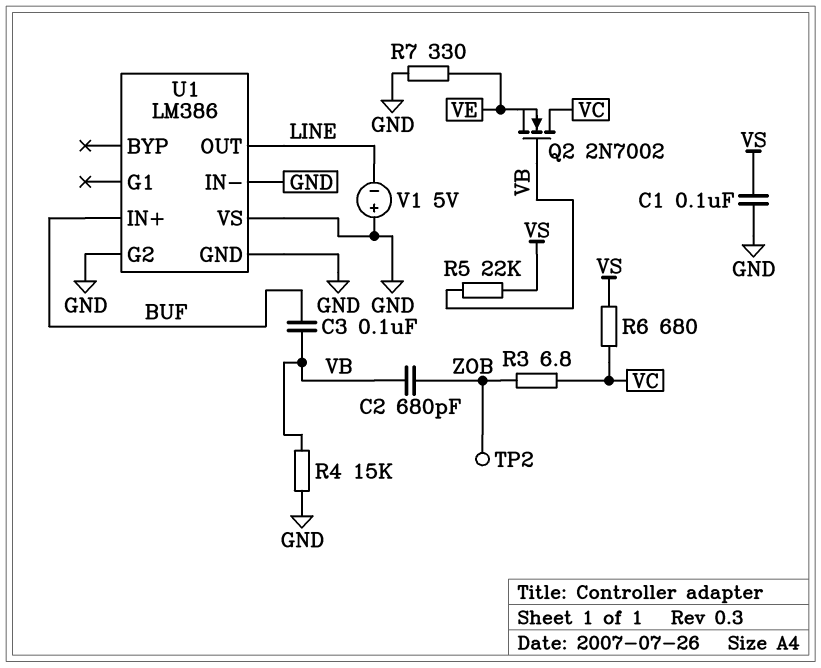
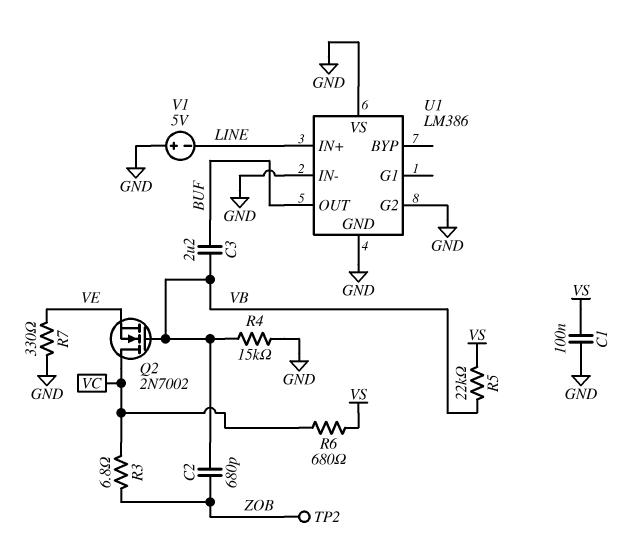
C3: 100nF (BUF, VB) -> 2.2uF (BUF, VB)
U1 pin IN+: BUF -> LINE
U1 pin OUT: LINE -> BUF

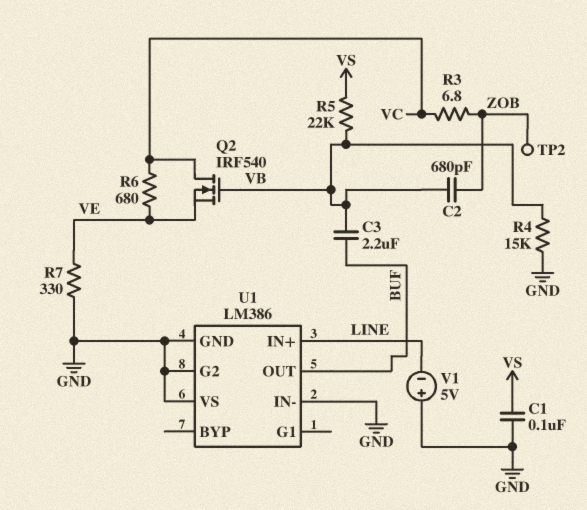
Q2: NMOS 2N7002 (G VB, D VC, S VE) -> NMOS IRF540 (G VB, D VC, S VE)
R6: 680 (VC, VS) -> 680 (VC, VE)

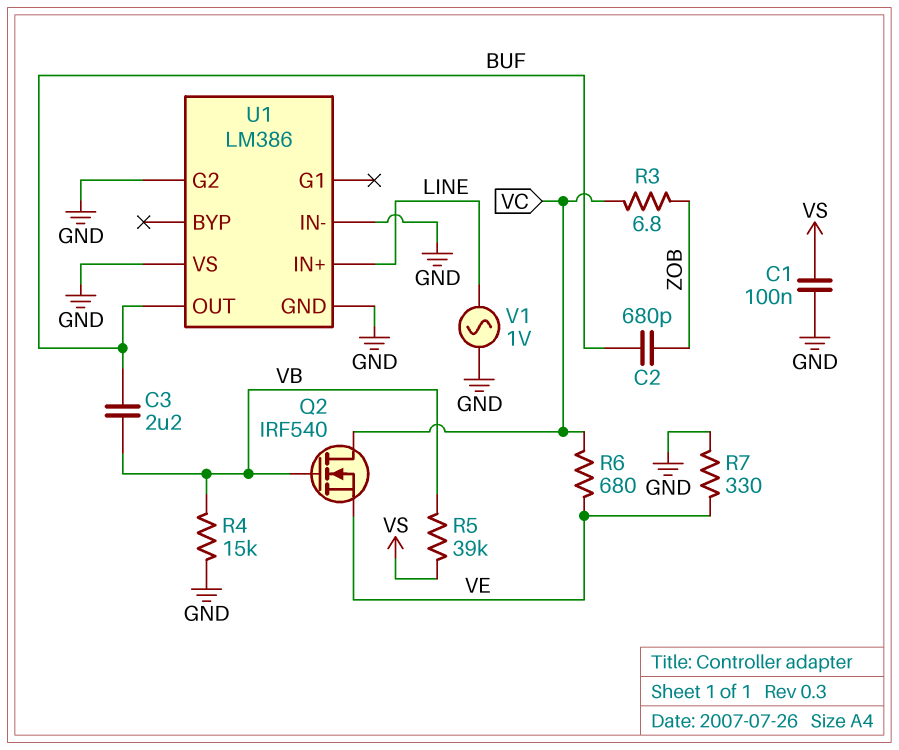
C2: 680pF (VB, ZOB) -> 680pF (BUF, ZOB)
R5: 22k (VB, VS) -> 39k (VB, VS)
TP2: test point (ZOB) -> none
V1: 5V (plus GND, minus LINE) -> AC 1V (GND, LINE)

